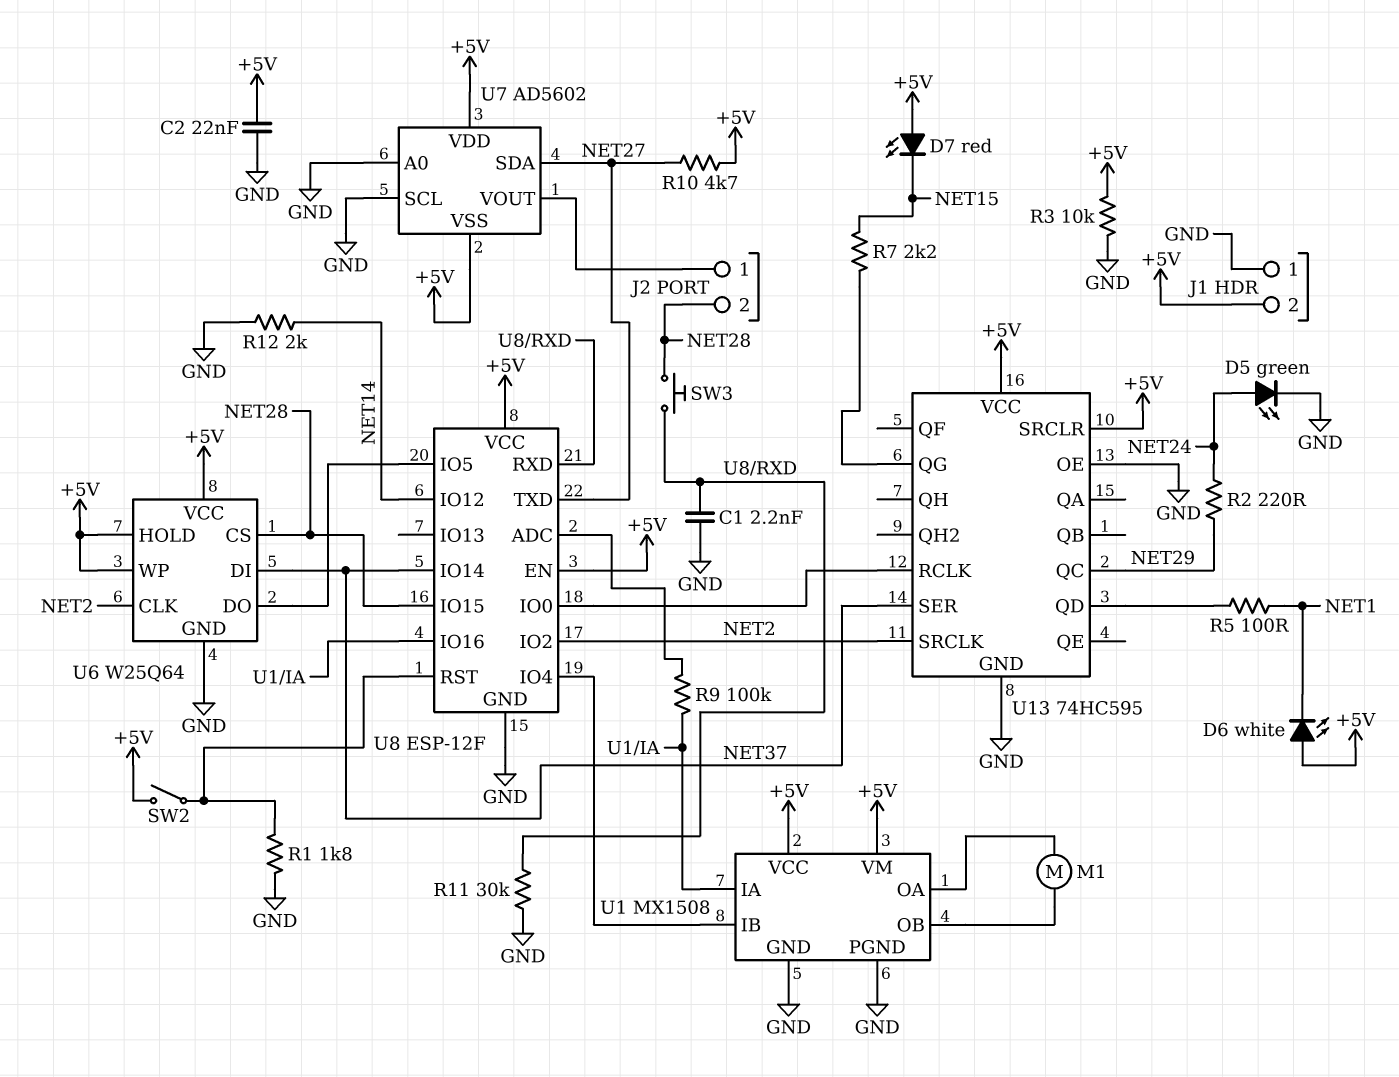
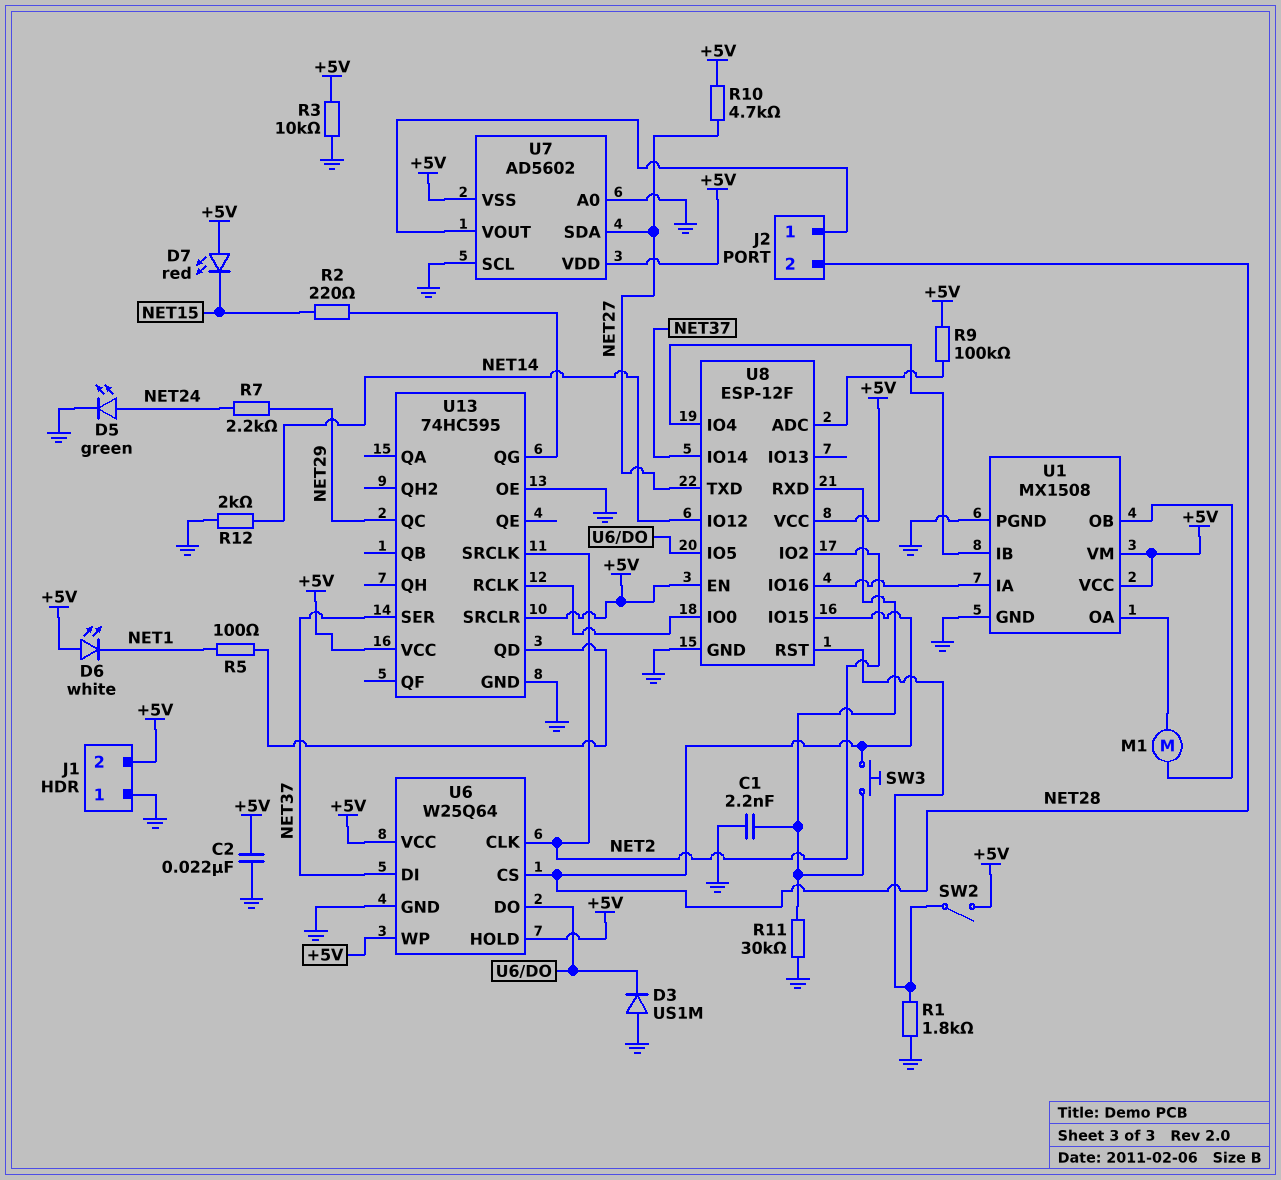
D3: none -> diode US1M (A GND, K U6/DO)
R2: 220 (NET24, NET29) -> 220 (NET15, U13/QG)
R7: 2.2k (NET15, U13/QG) -> 2.2k (NET24, NET29)
R9: 100k (U1/IA, U8/ADC) -> 100k (+5V, U8/ADC)

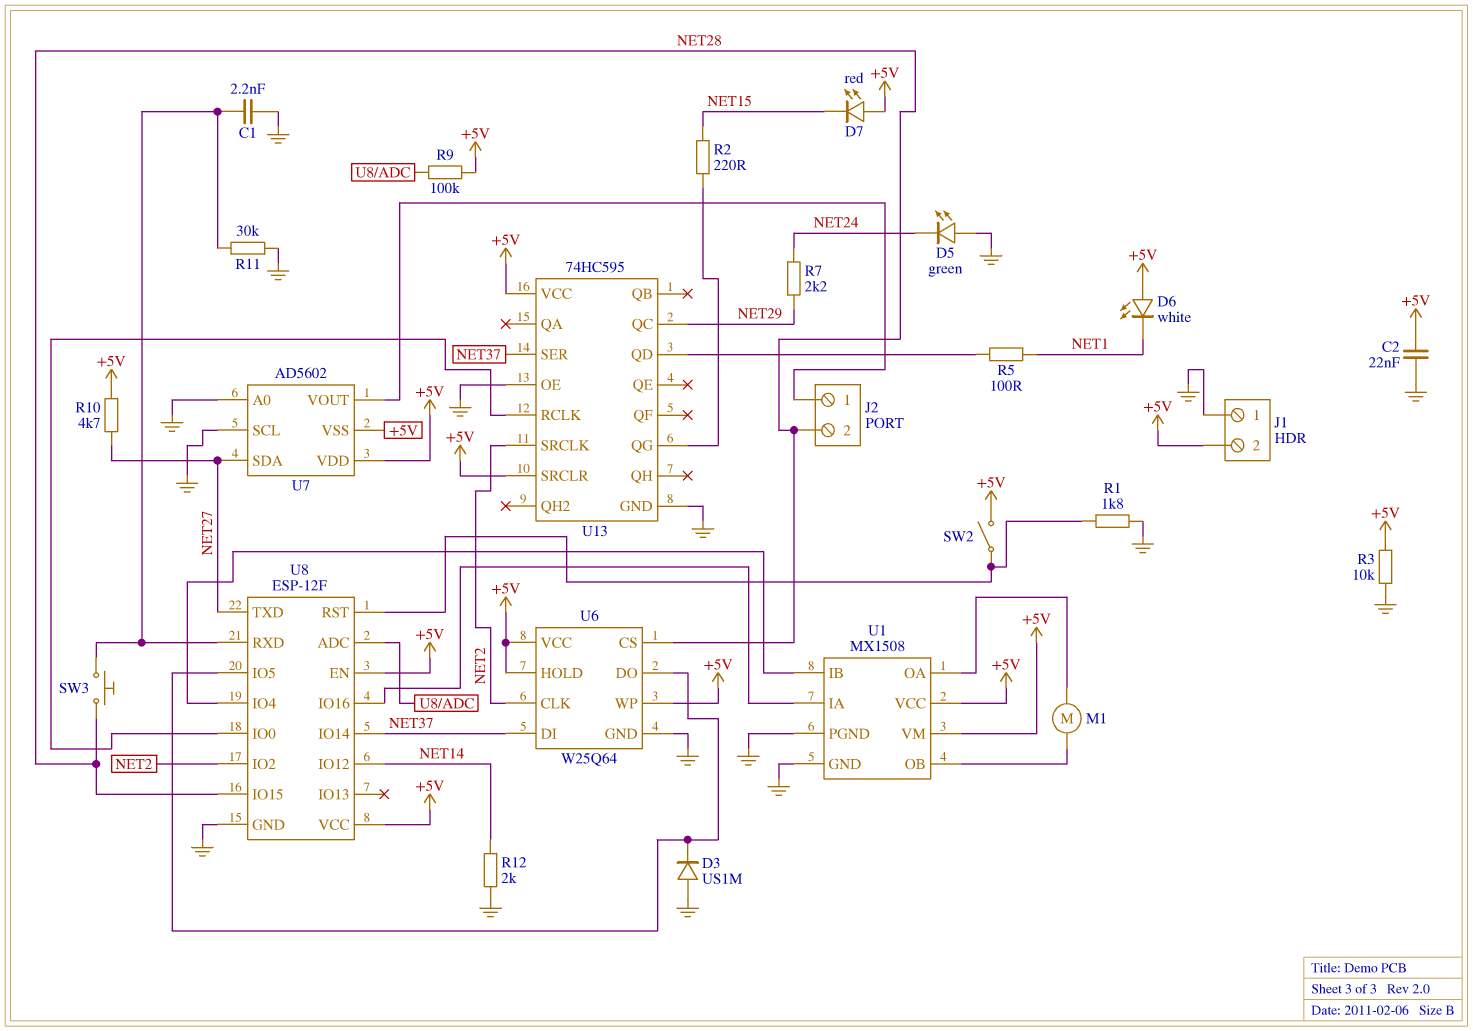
D5: LED green (A NET24, K GND) -> LED green (A GND, K NET24)

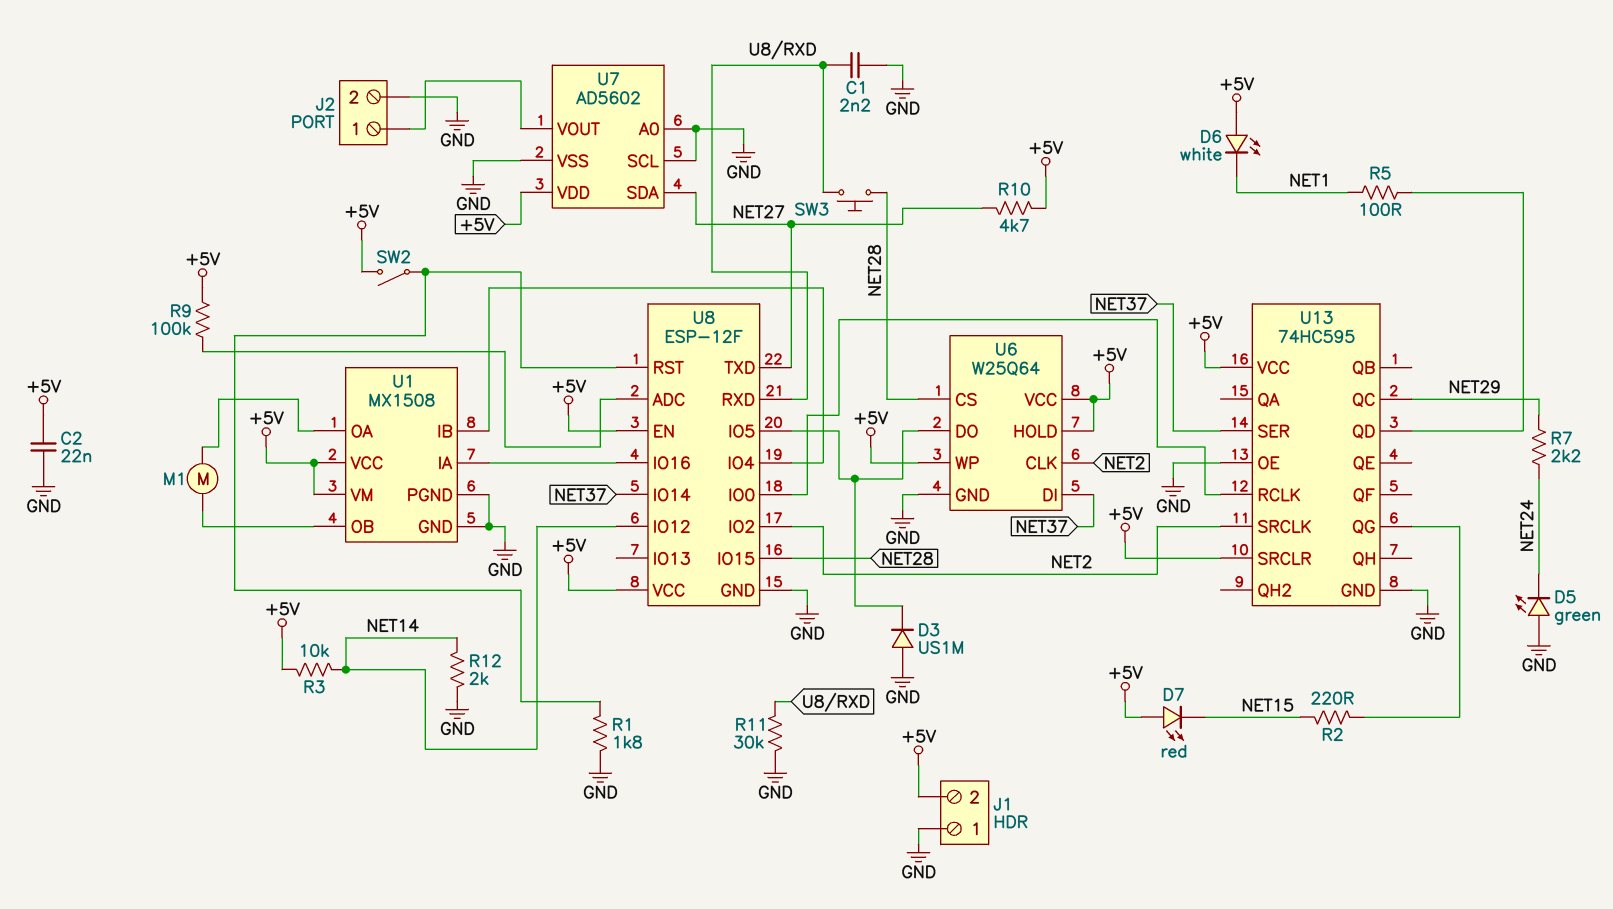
J2 pin 2: NET28 -> GND
R3: 10k (+5V, GND) -> 10k (+5V, NET14)
U7 pin VSS: +5V -> GND

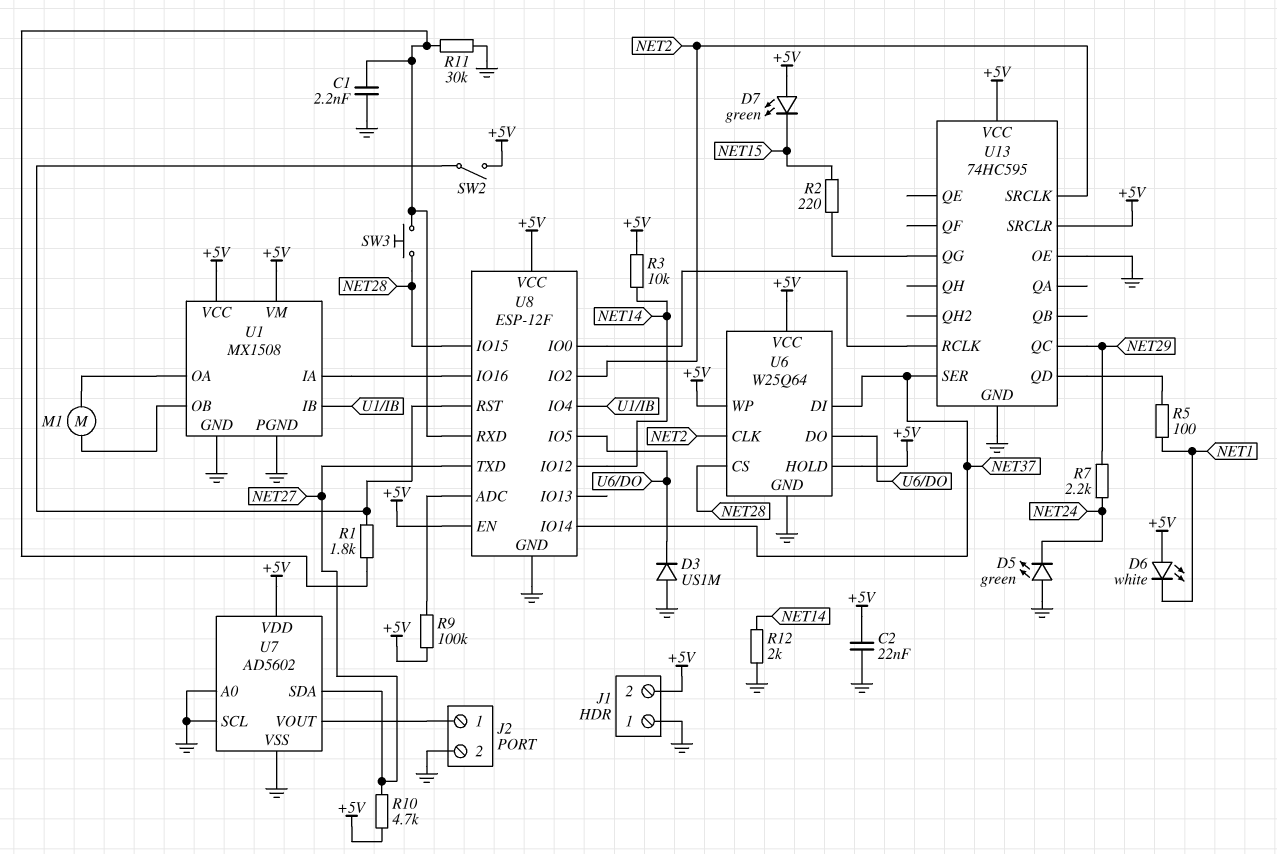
D7: LED red (A +5V, K NET15) -> LED green (A +5V, K NET15)
R1: 1.8k (GND, U8/RST) -> 1.8k (U8/RST, U8/RXD)

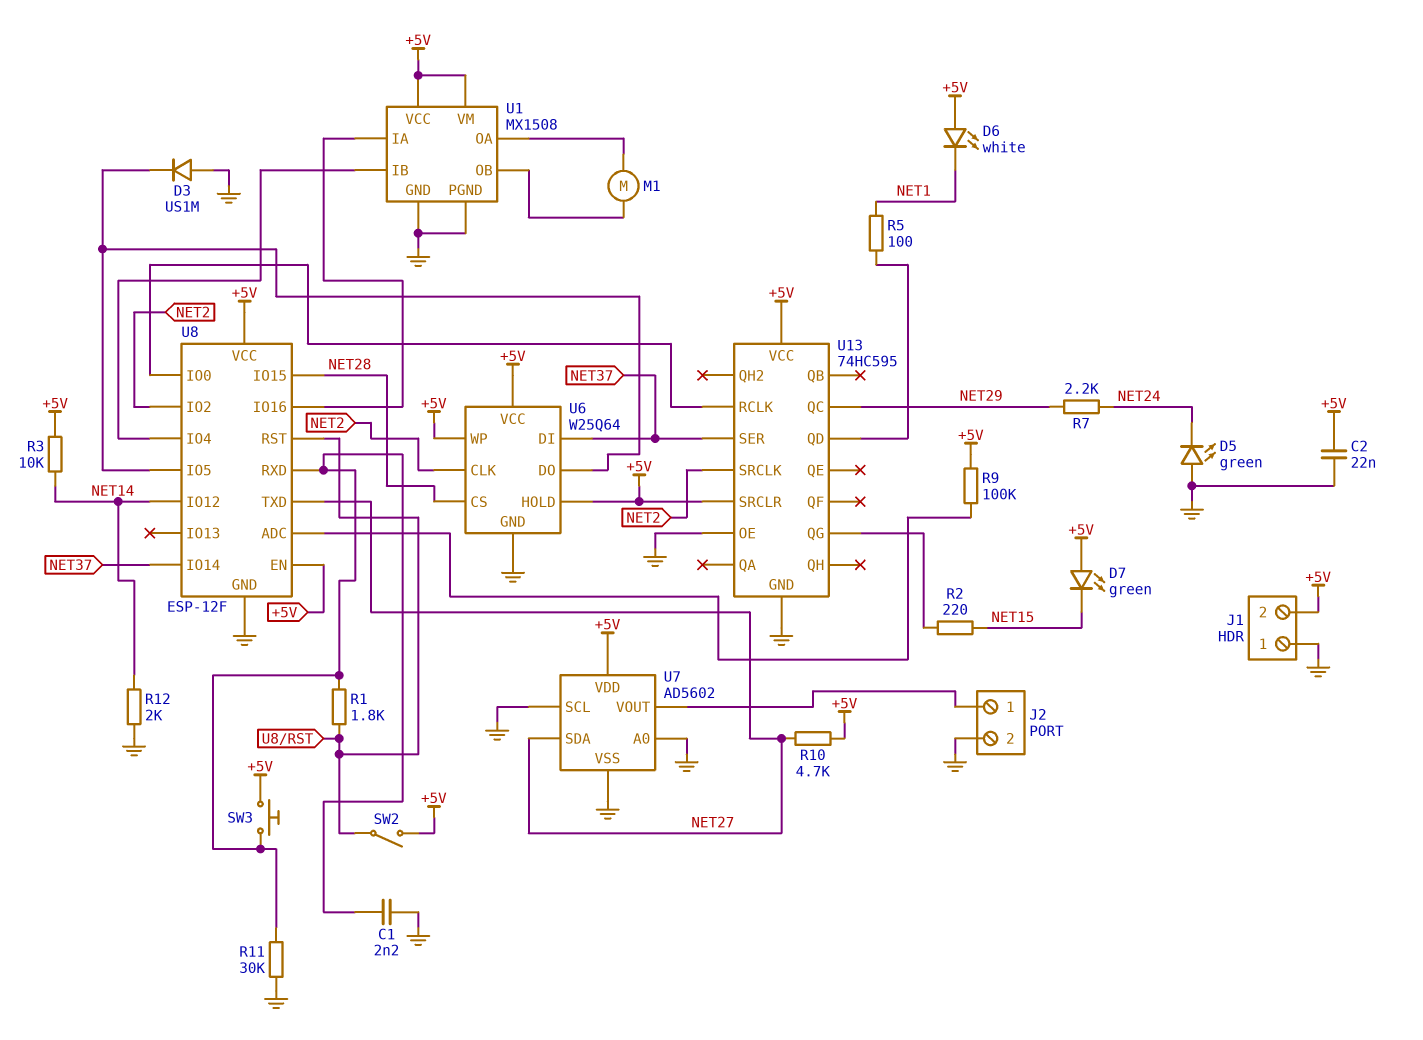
SW3: button (NET28, U8/RXD) -> button (+5V, U8/RXD)

